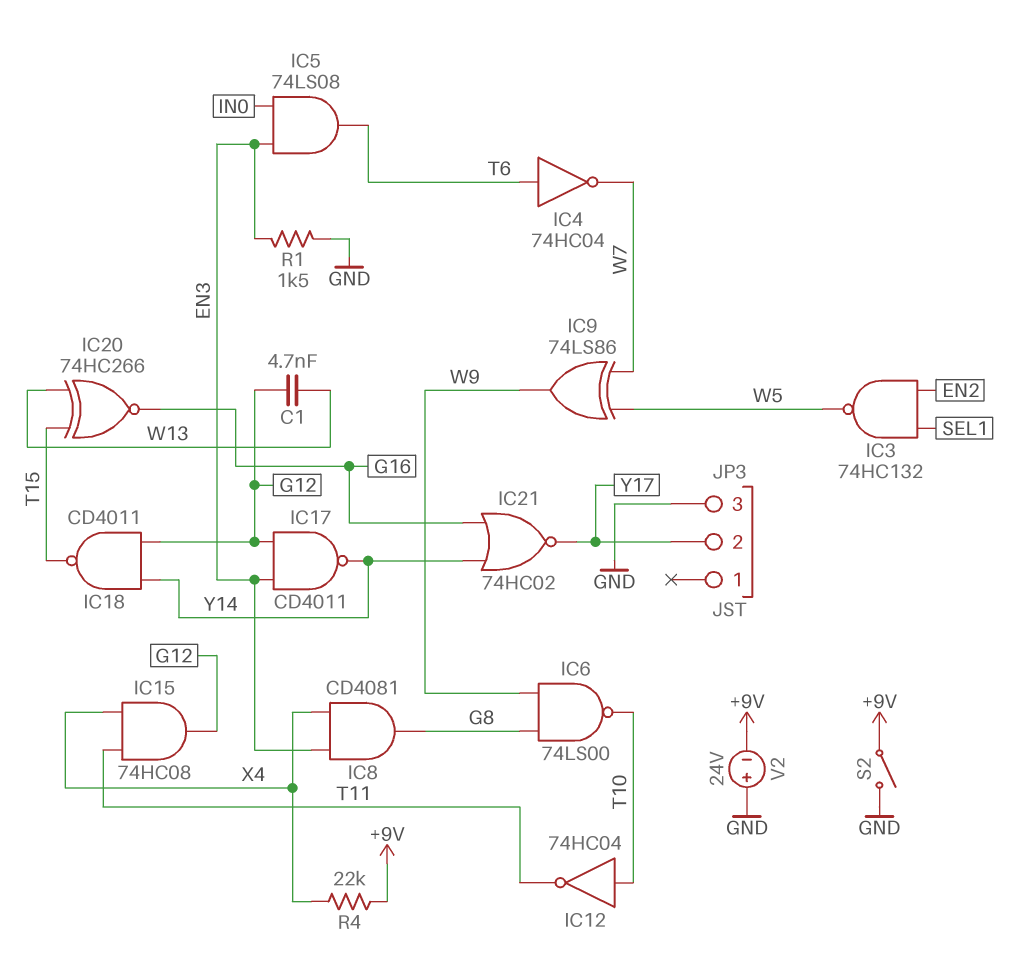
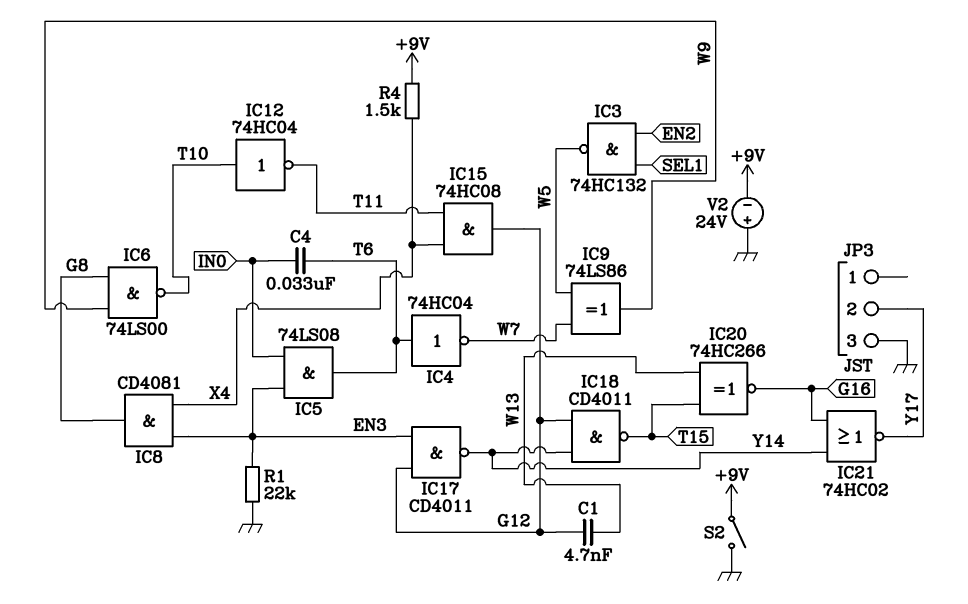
C4: none -> 33nF (IN0, T6)
R1: 1.5k (EN3, GND) -> 22k (EN3, GND)
R4: 22k (+9V, X4) -> 1.5k (+9V, X4)

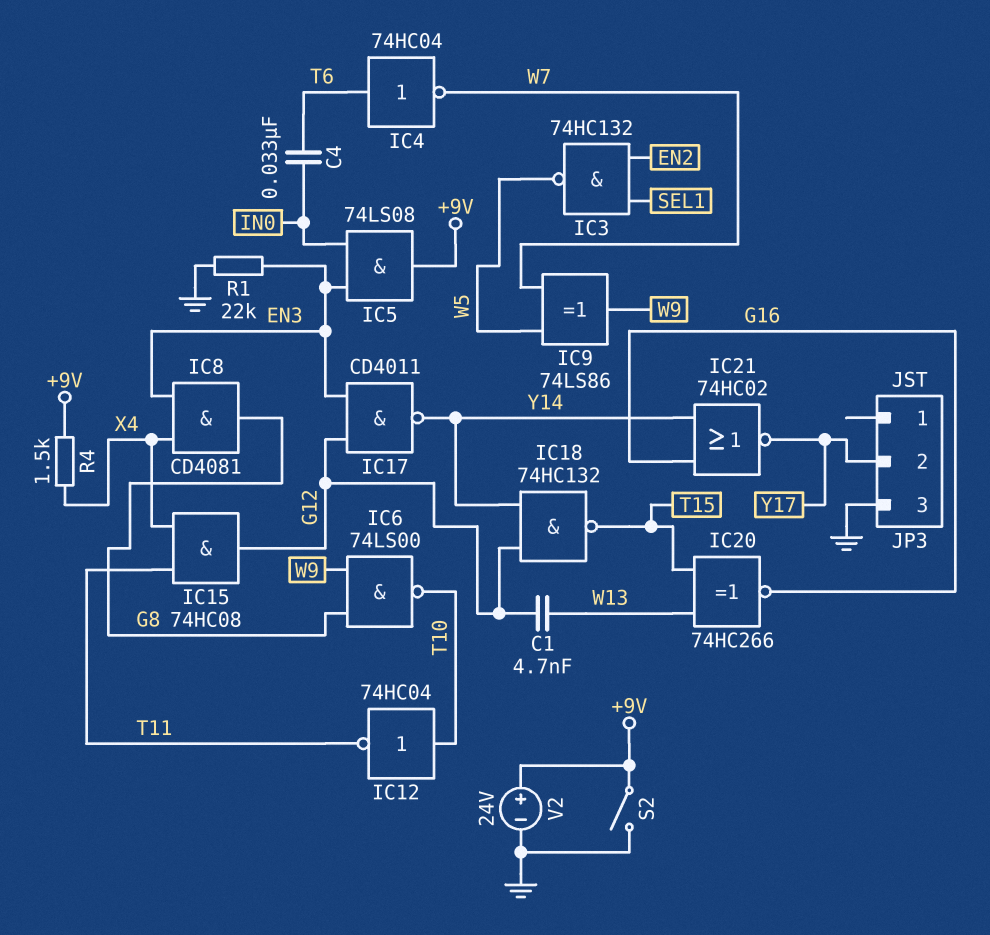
IC5: AND 74LS08 (in EN3, in IN0, out T6) -> AND 74LS08 (in EN3, in IN0, out +9V)
IC18: NAND CD4011 (in G12, in Y14, out T15) -> NAND 74HC132 (in G12, in Y14, out T15)
V2: 24V (plus GND, minus +9V) -> 24V (plus +9V, minus GND)

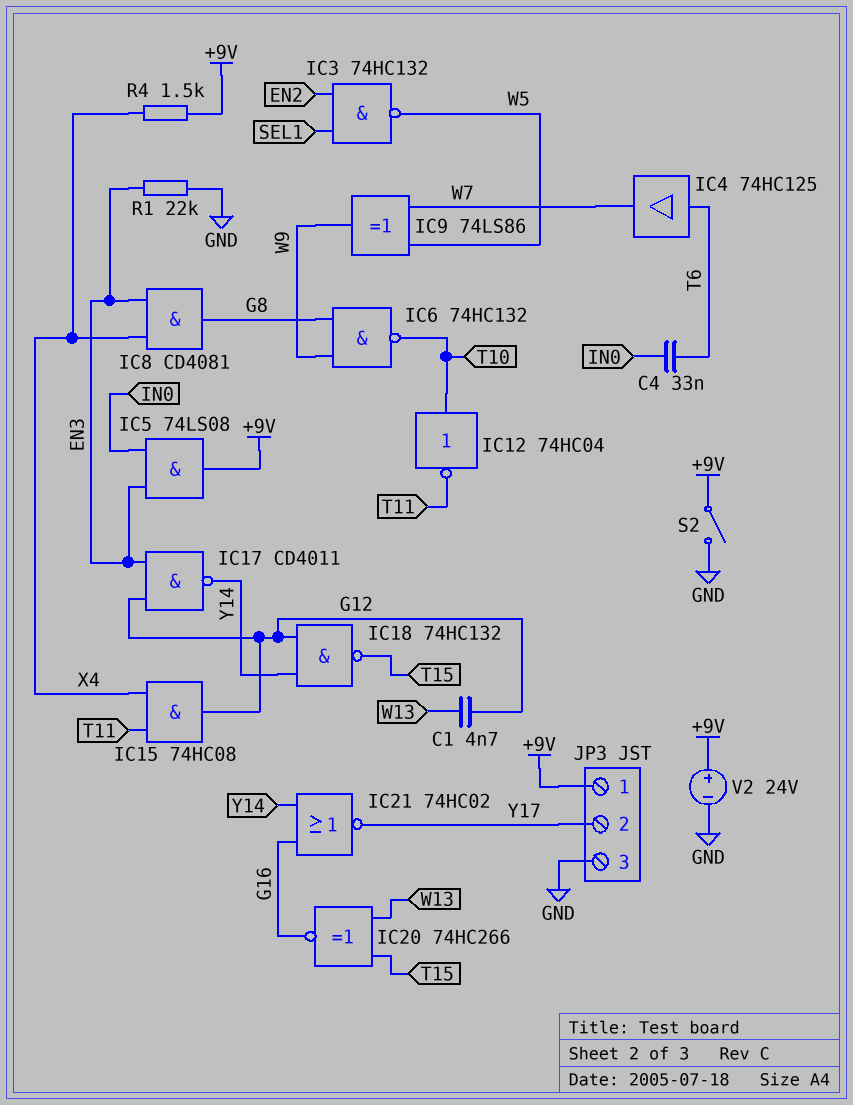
IC4: NOT 74HC04 (in T6, out W7) -> buffer 74HC125 (in T6, out W7)
IC6: NAND 74LS00 (in G8, in W9, out T10) -> NAND 74HC132 (in G8, in W9, out T10)
JP3 pin 1: none -> +9V

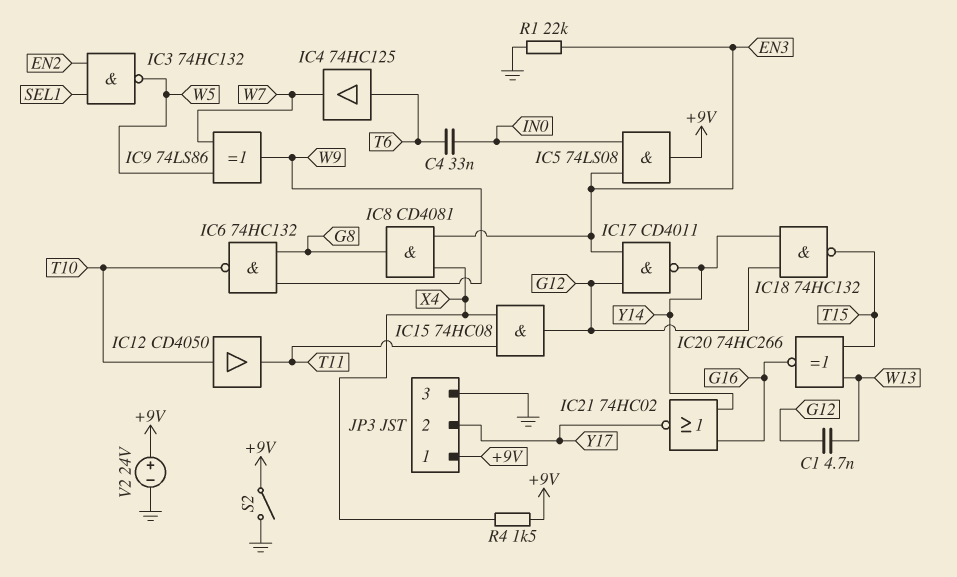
IC12: NOT 74HC04 (in T10, out T11) -> buffer CD4050 (in T10, out T11)

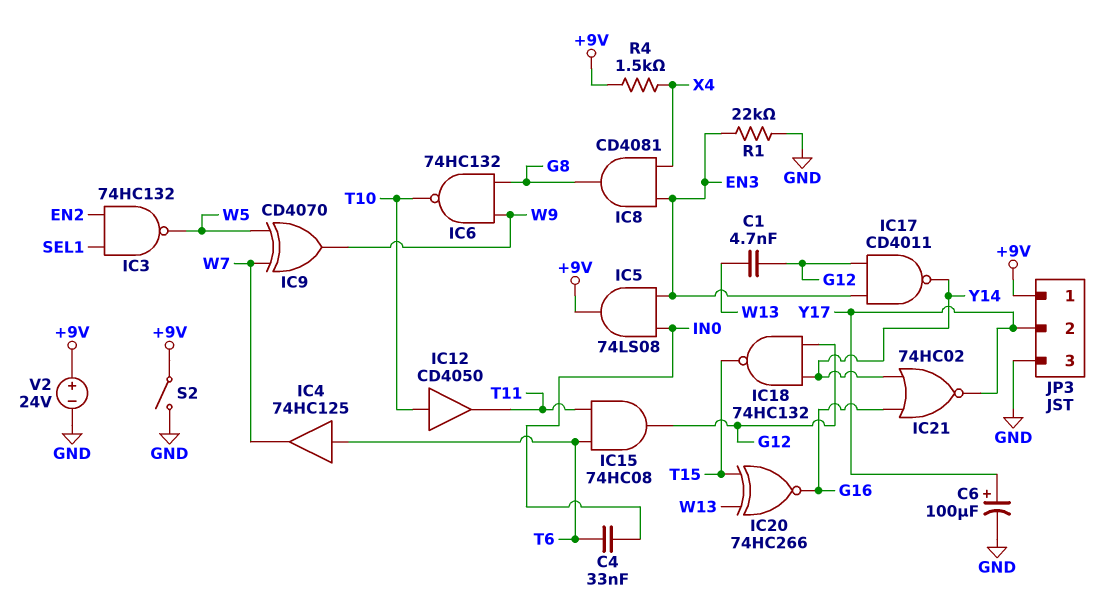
C6: none -> 100uF (plus Y17, minus GND)
IC9: XOR 74LS86 (in W5, in W7, out W9) -> XOR CD4070 (in W5, in W7, out W9)
IC15: AND 74HC08 (in T11, in X4, out G12) -> AND 74HC08 (in T6, in T11, out G12)

